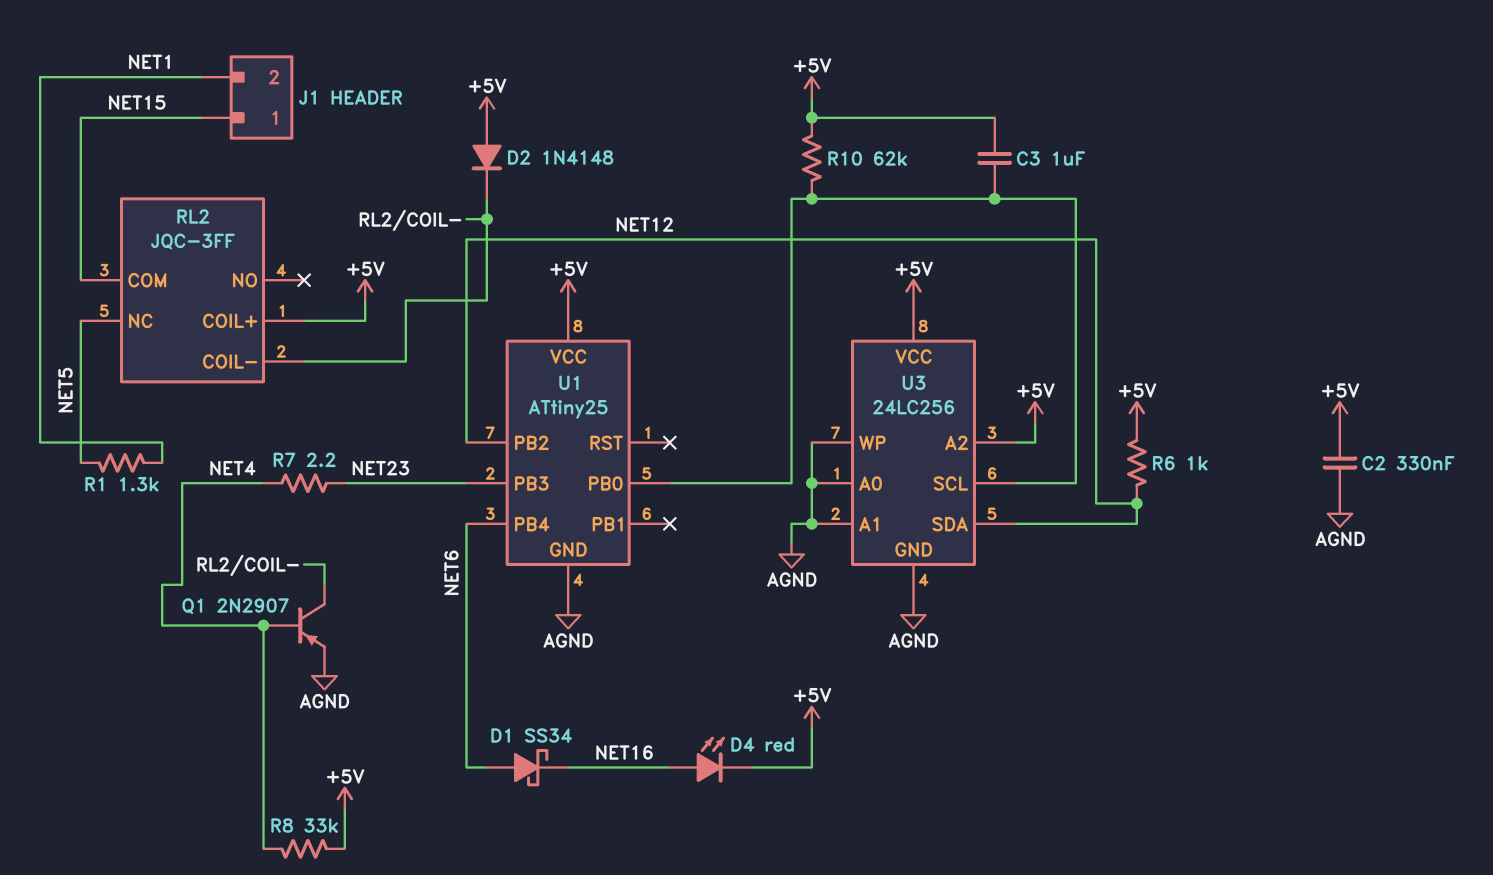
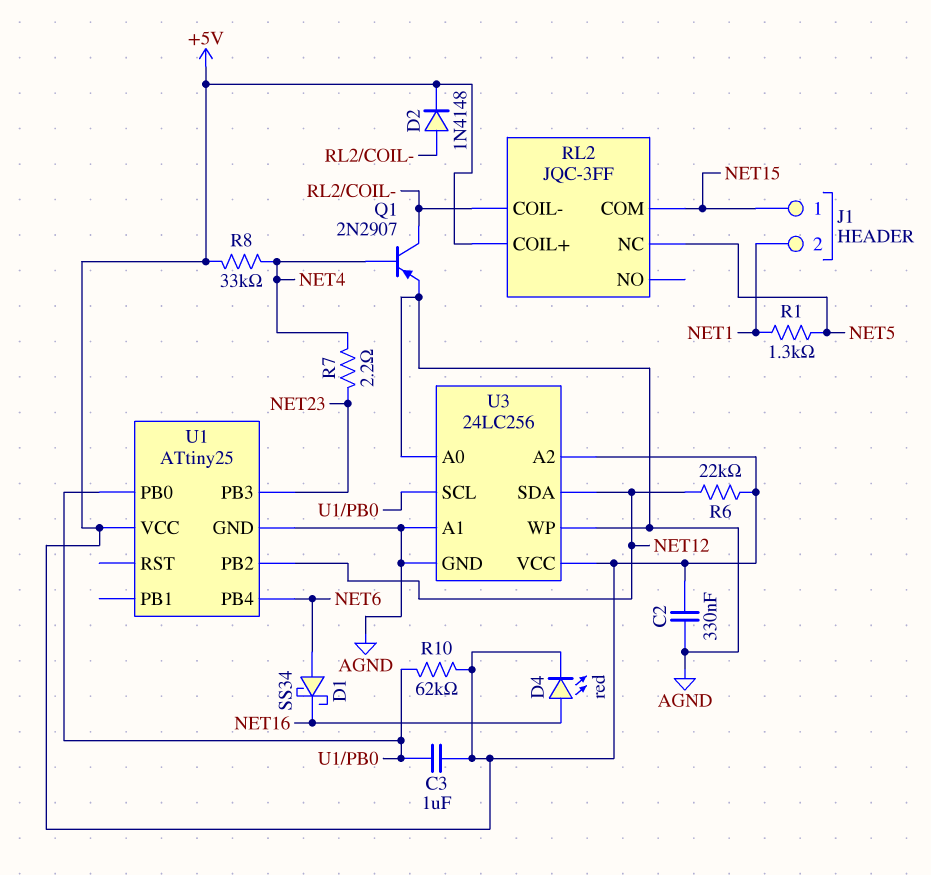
D2: diode 1N4148 (A +5V, K RL2/COIL-) -> diode 1N4148 (A RL2/COIL-, K +5V)
R6: 1k (+5V, NET12) -> 22k (+5V, NET12)

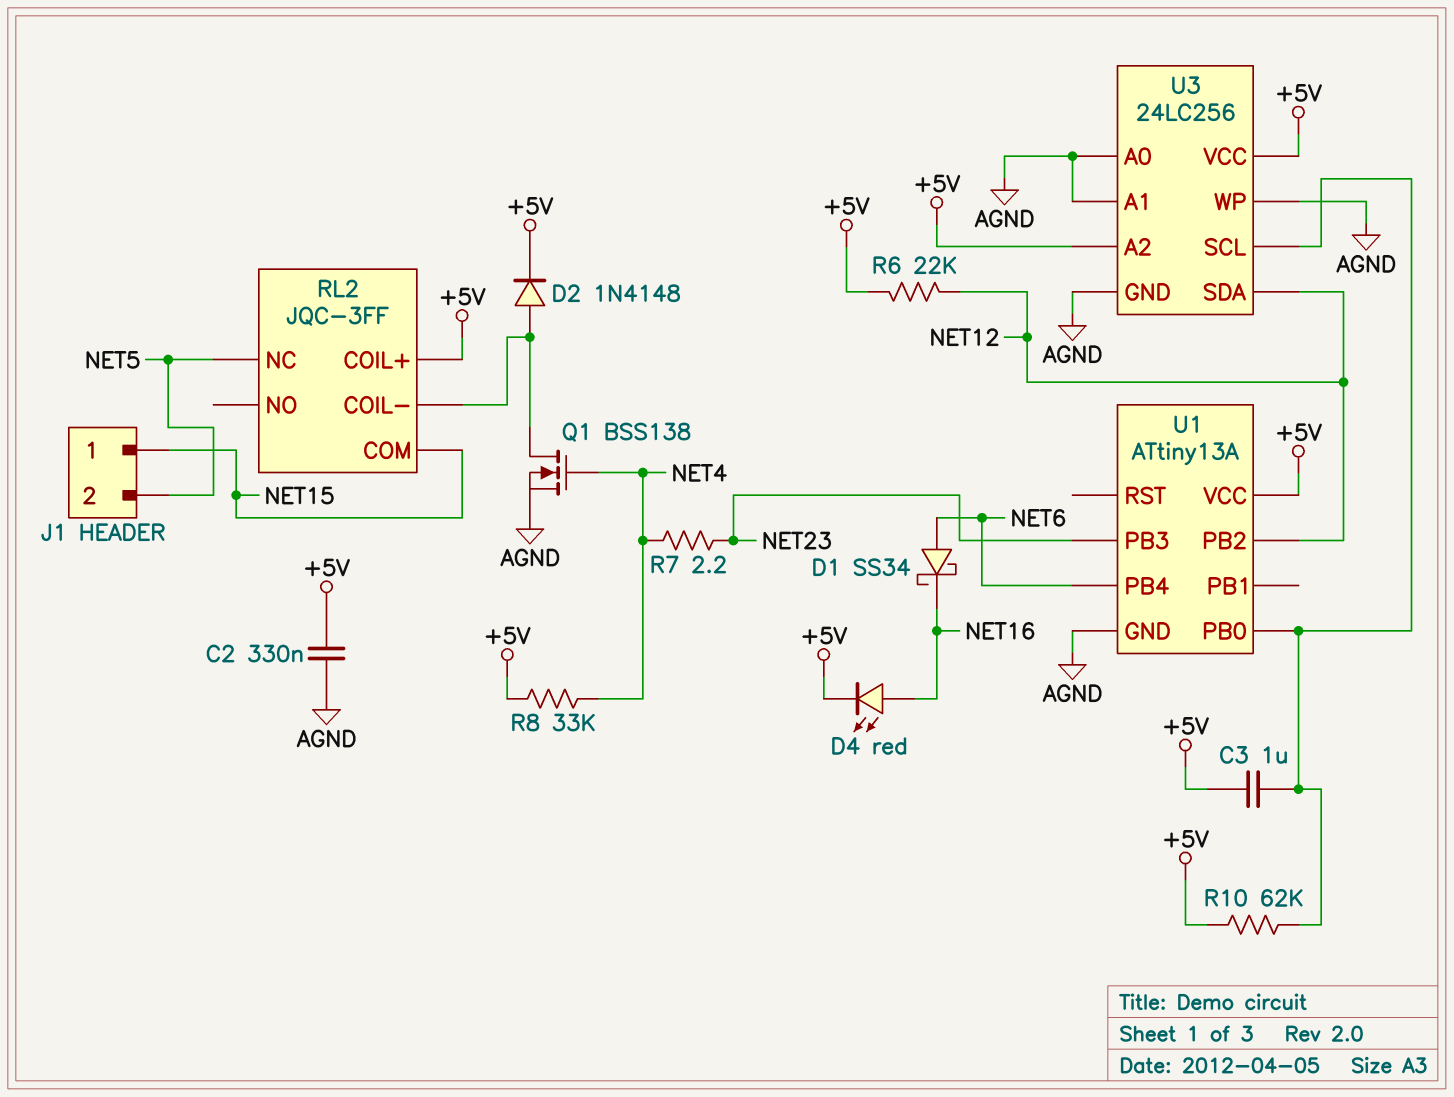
J1 pin 2: NET1 -> NET5
Q1: PNP 2N2907 (B NET4, C RL2/COIL-, E AGND) -> NMOS BSS138 (G NET4, D RL2/COIL-, S AGND)
R1: 1.3k (NET1, NET5) -> none
U1: ATtiny25 -> ATtiny13A

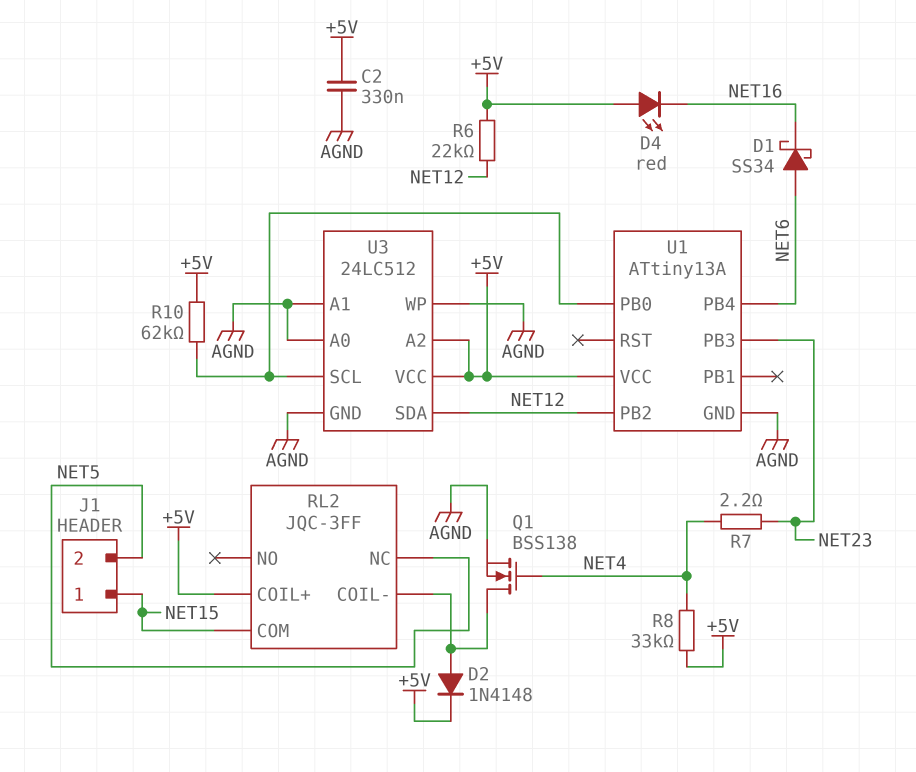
C3: 1uF (+5V, U1/PB0) -> none
D4: LED red (A NET16, K +5V) -> LED red (A +5V, K NET16)
U3: 24LC256 -> 24LC512

